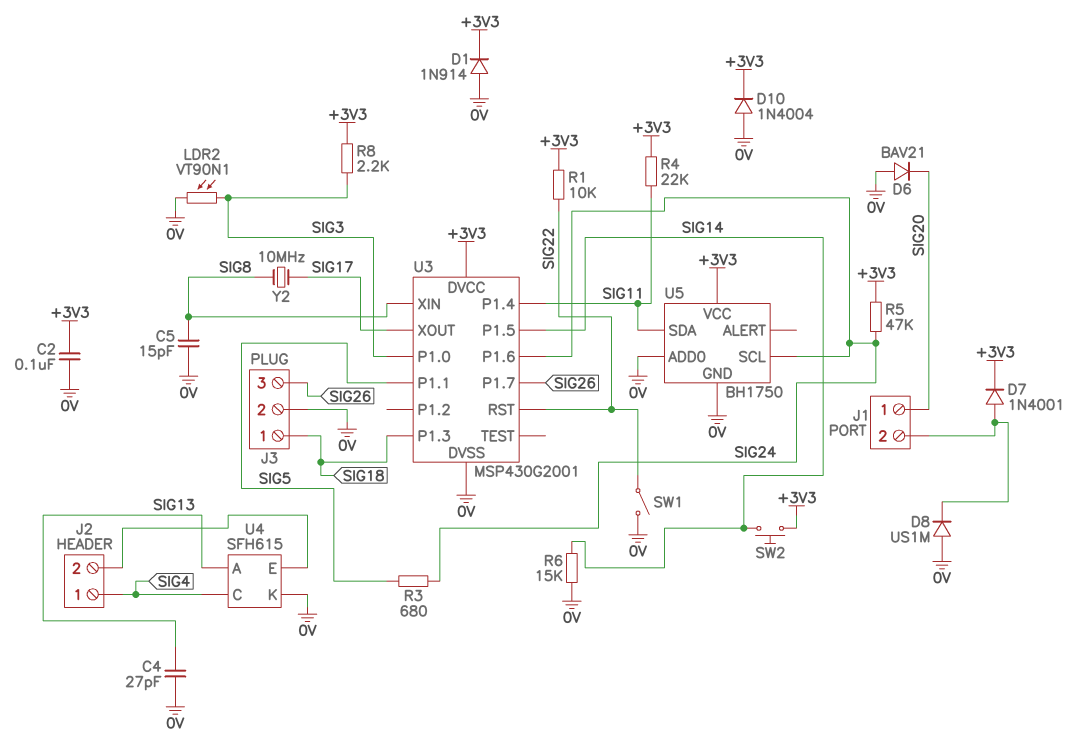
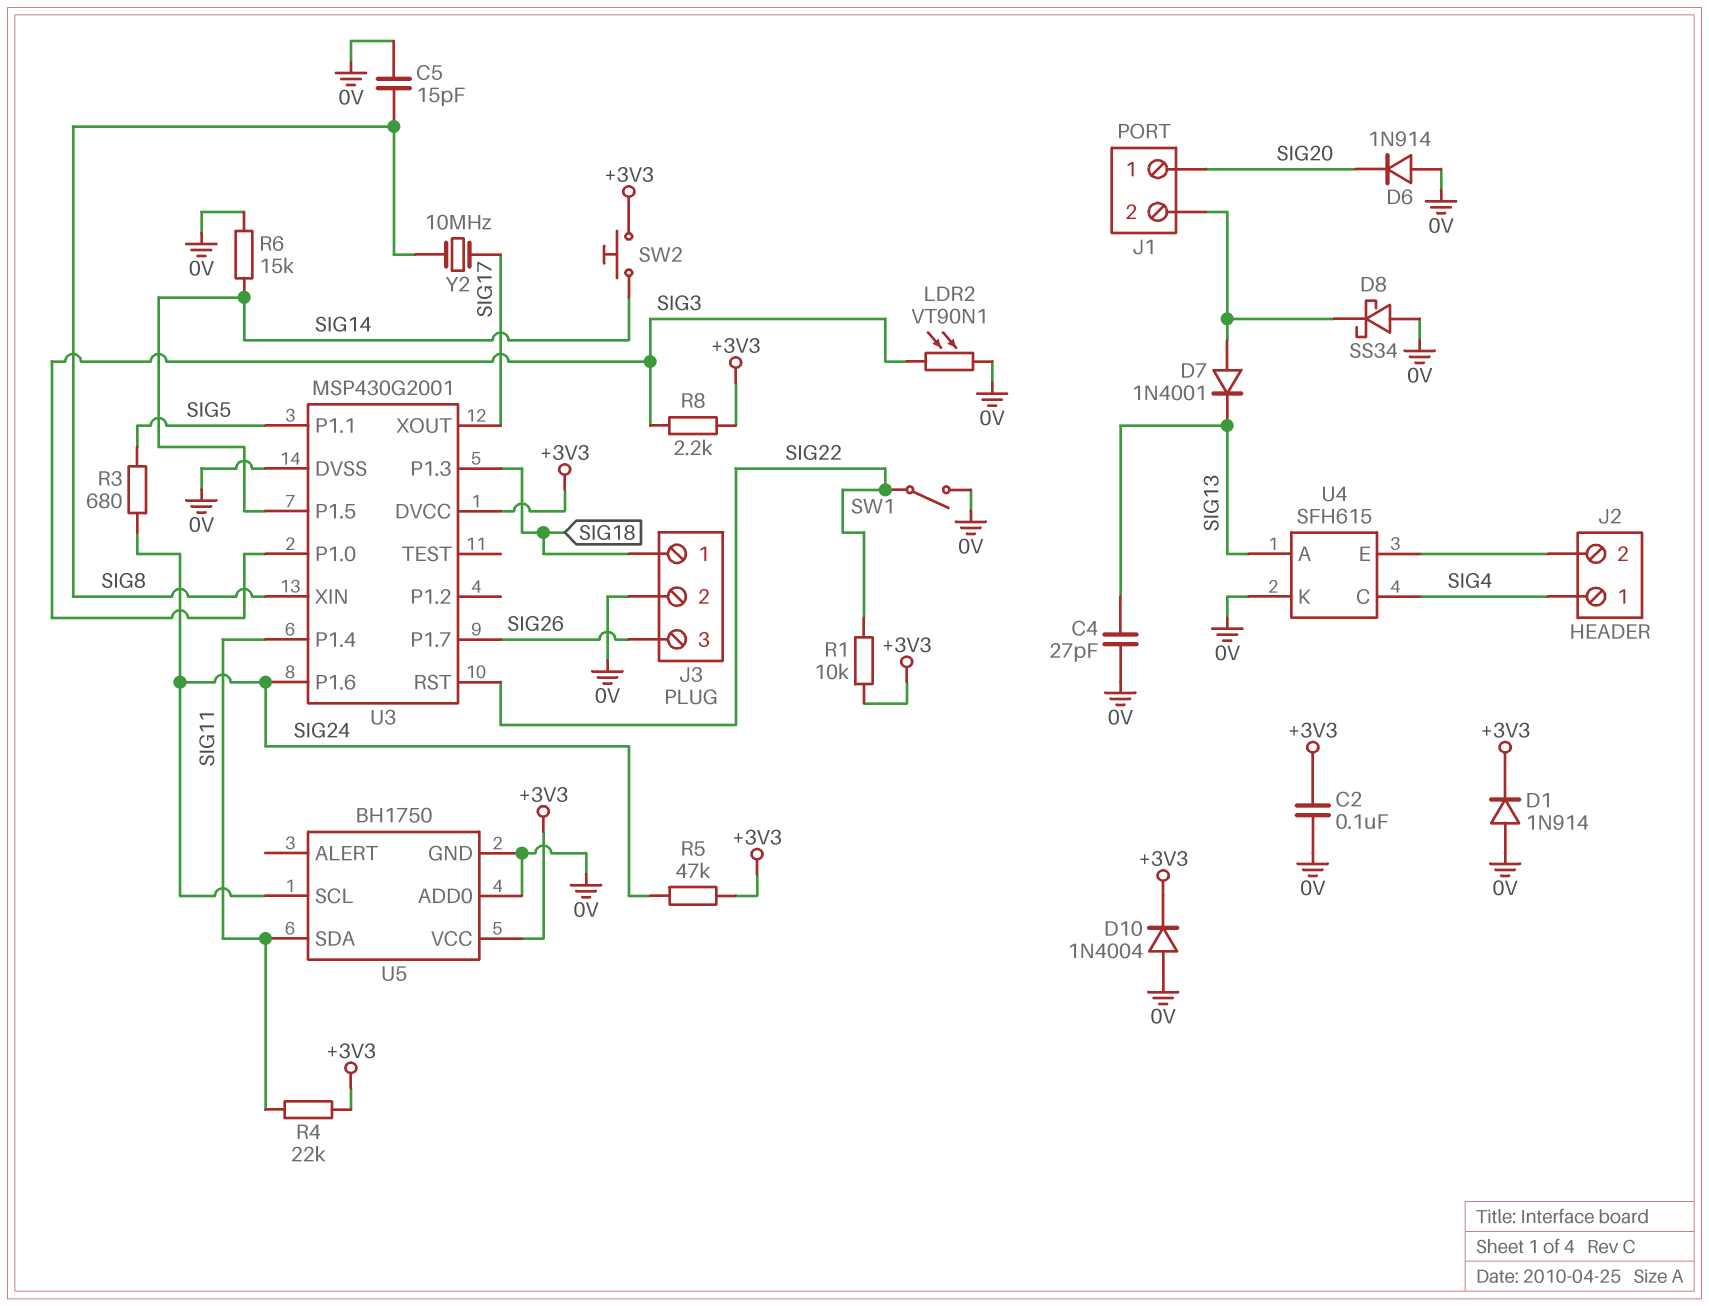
D6: diode BAV21 (A 0V, K SIG20) -> diode 1N914 (A 0V, K SIG20)
D7: diode 1N4001 (A J1/2, K +3V3) -> diode 1N4001 (A J1/2, K SIG13)
D8: diode US1M (A 0V, K J1/2) -> schottky SS34 (A 0V, K J1/2)

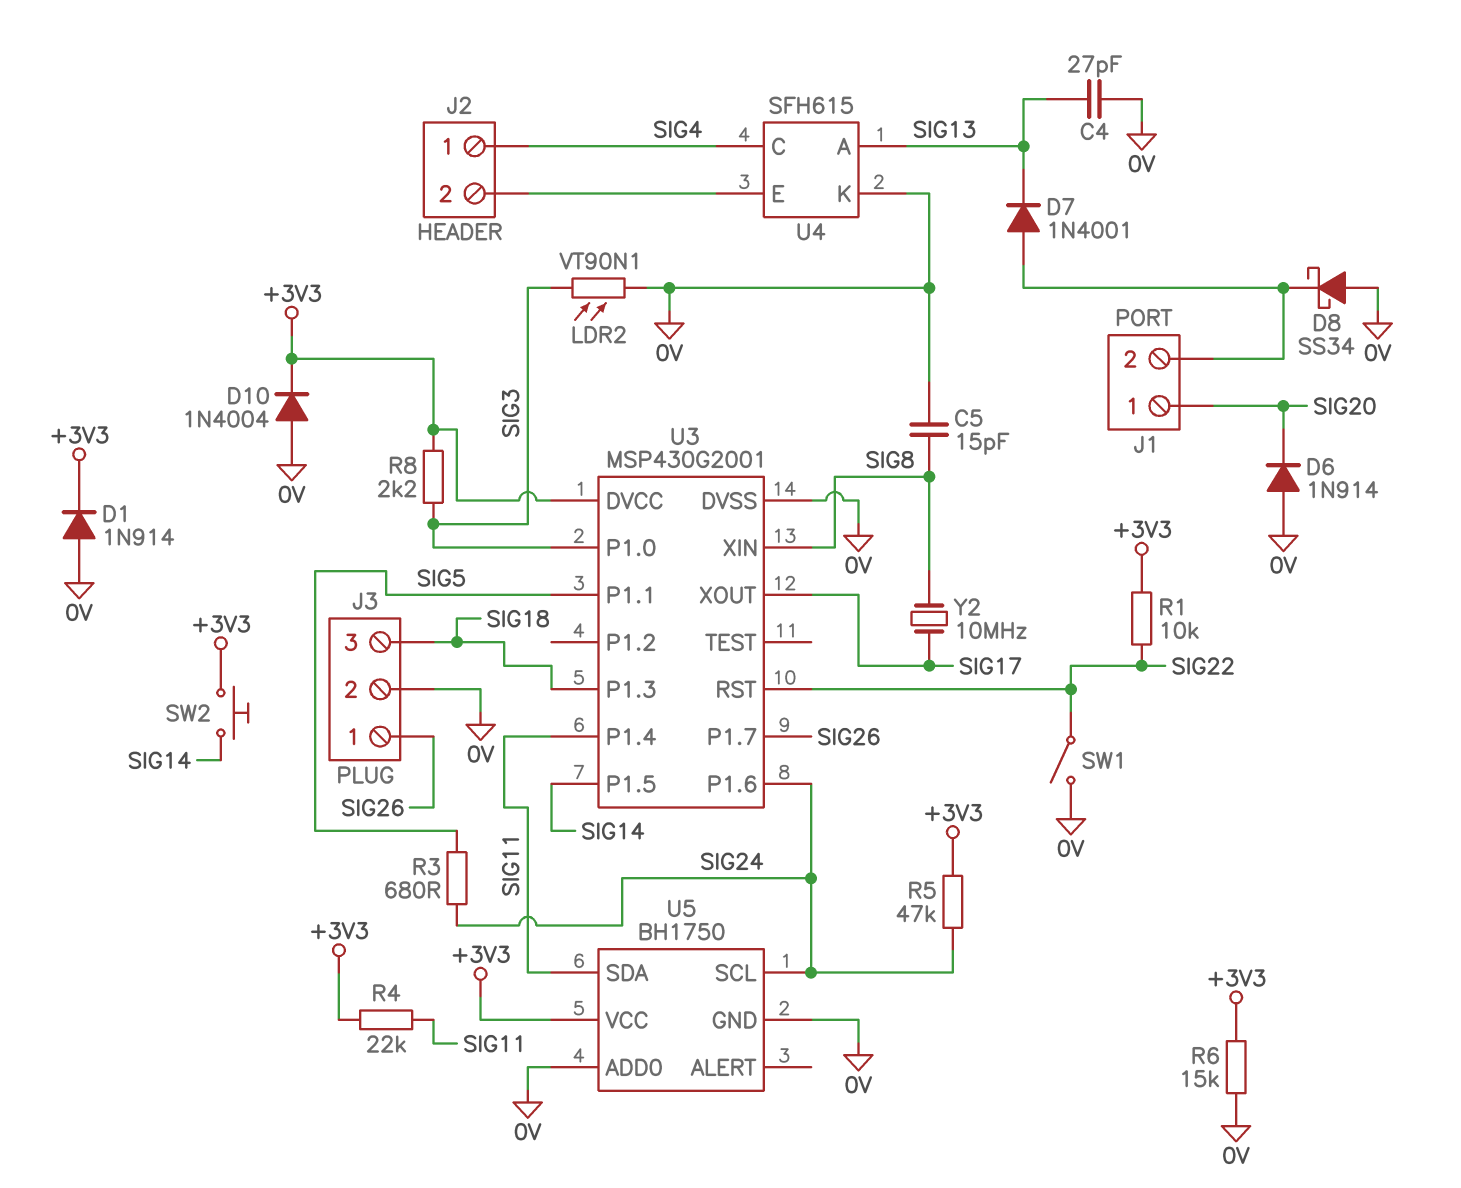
C2: 100nF (+3V3, 0V) -> none
J3 pin 1: SIG18 -> SIG26
J3 pin 3: SIG26 -> SIG18
R6: 15k (0V, SIG14) -> 15k (+3V3, 0V)

